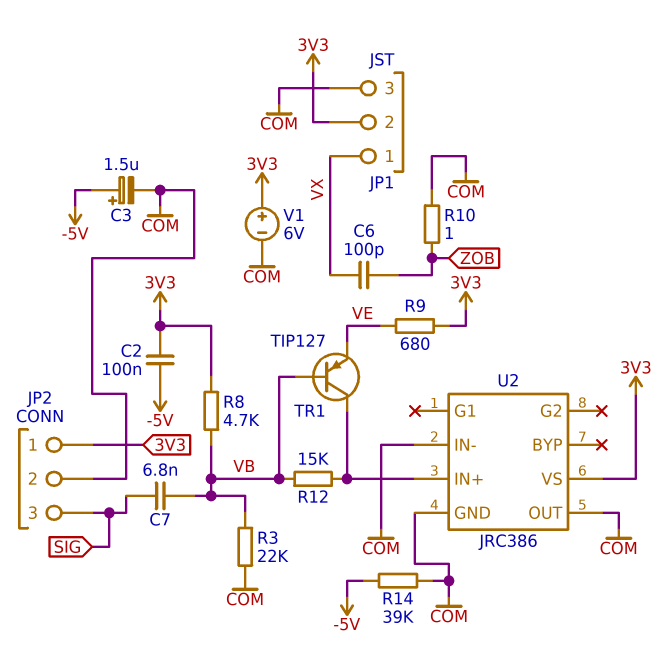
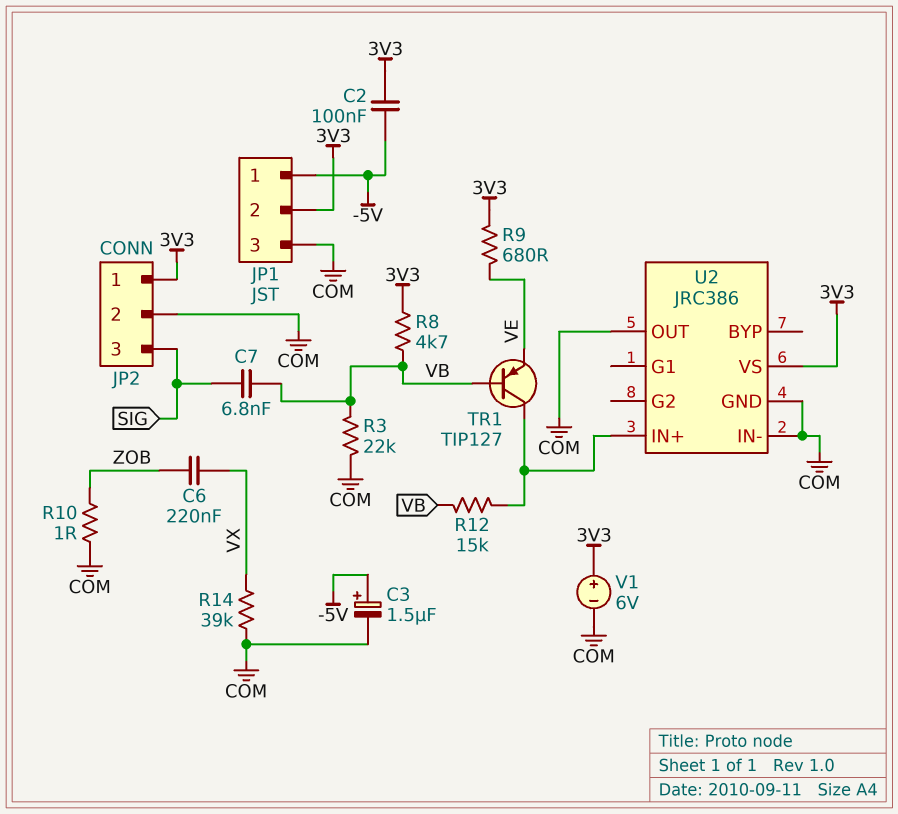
C6: 100pF (VX, ZOB) -> 220nF (VX, ZOB)
JP1 pin 1: VX -> -5V
R14: 39k (-5V, COM) -> 39k (COM, VX)

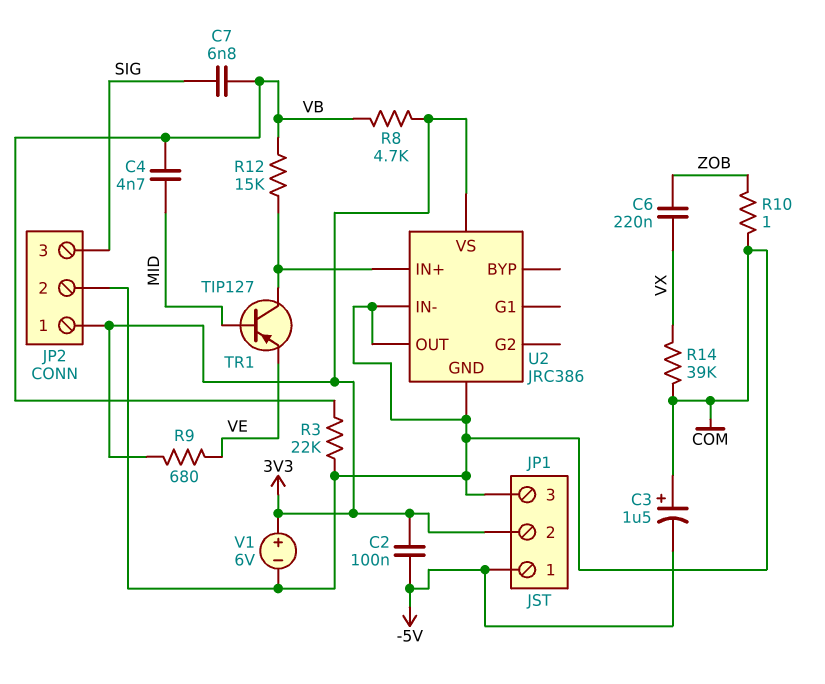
C3: 1.5uF (plus -5V, minus COM) -> 1.5uF (plus COM, minus -5V)
C4: none -> 4.7nF (MID, VB)
TR1: PNP TIP127 (B VB, C U2/IN+, E VE) -> PNP TIP127 (B MID, C U2/IN+, E VE)

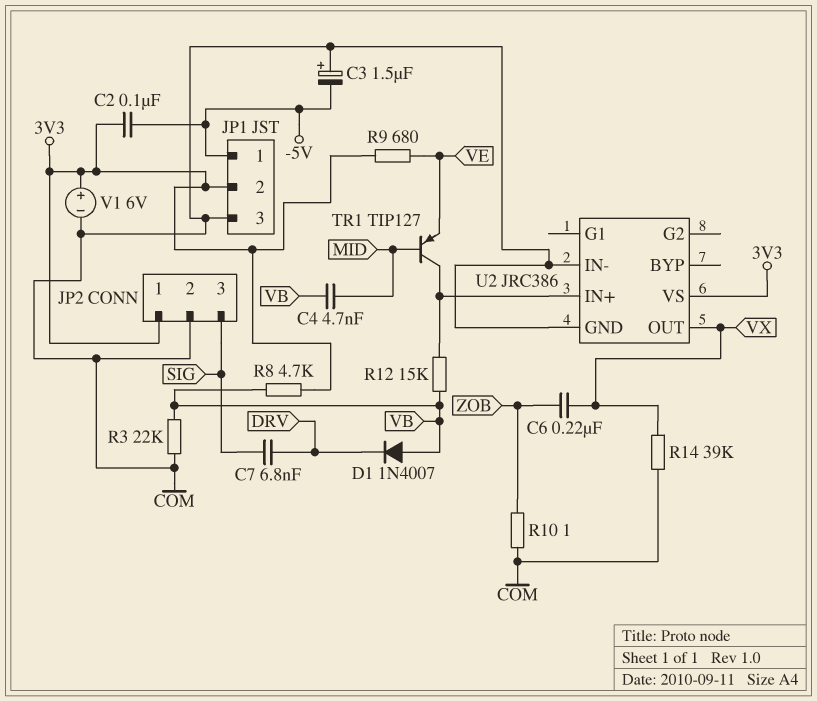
C7: 6.8nF (SIG, VB) -> 6.8nF (DRV, SIG)
D1: none -> diode 1N4007 (A VB, K DRV)
U2 pin OUT: COM -> VX

